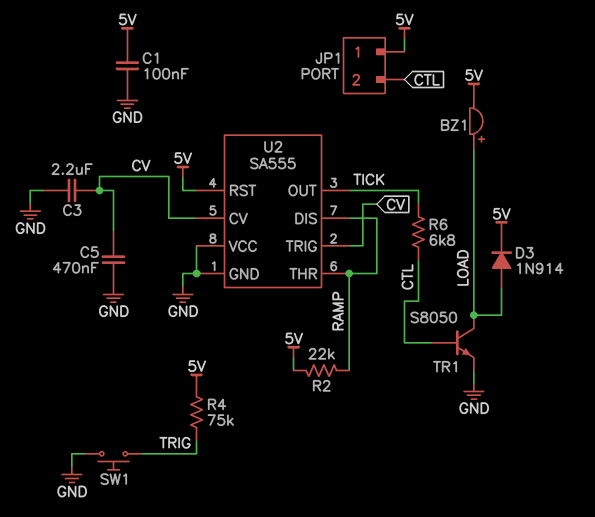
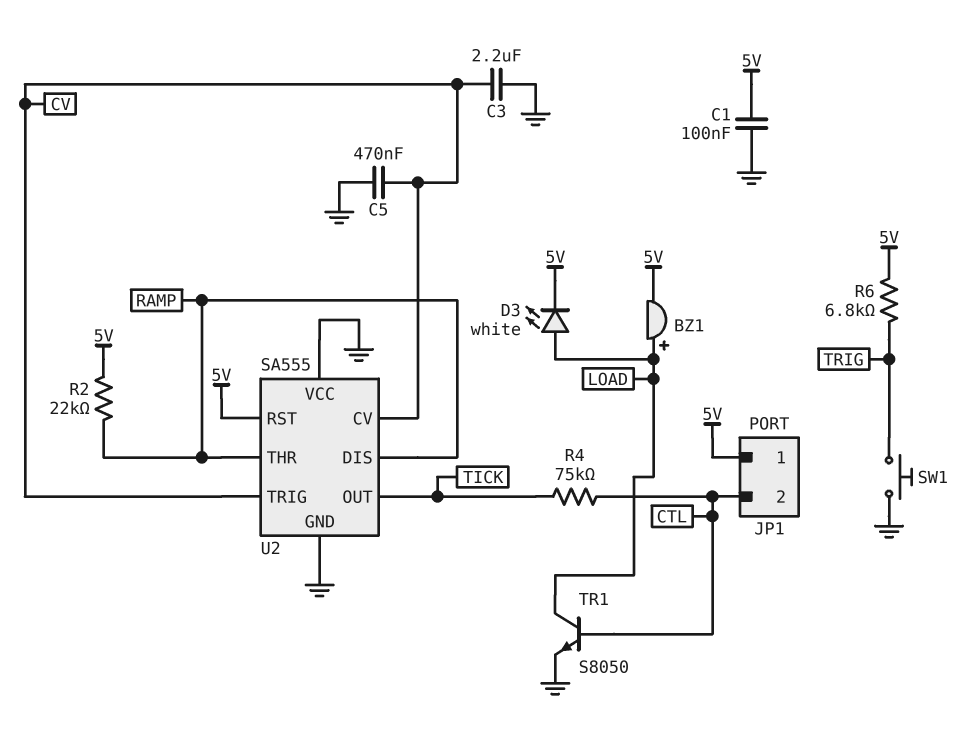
D3: diode 1N914 (A LOAD, K 5V) -> LED white (A LOAD, K 5V)
R4: 75k (5V, TRIG) -> 75k (CTL, TICK)
R6: 6.8k (CTL, TICK) -> 6.8k (5V, TRIG)

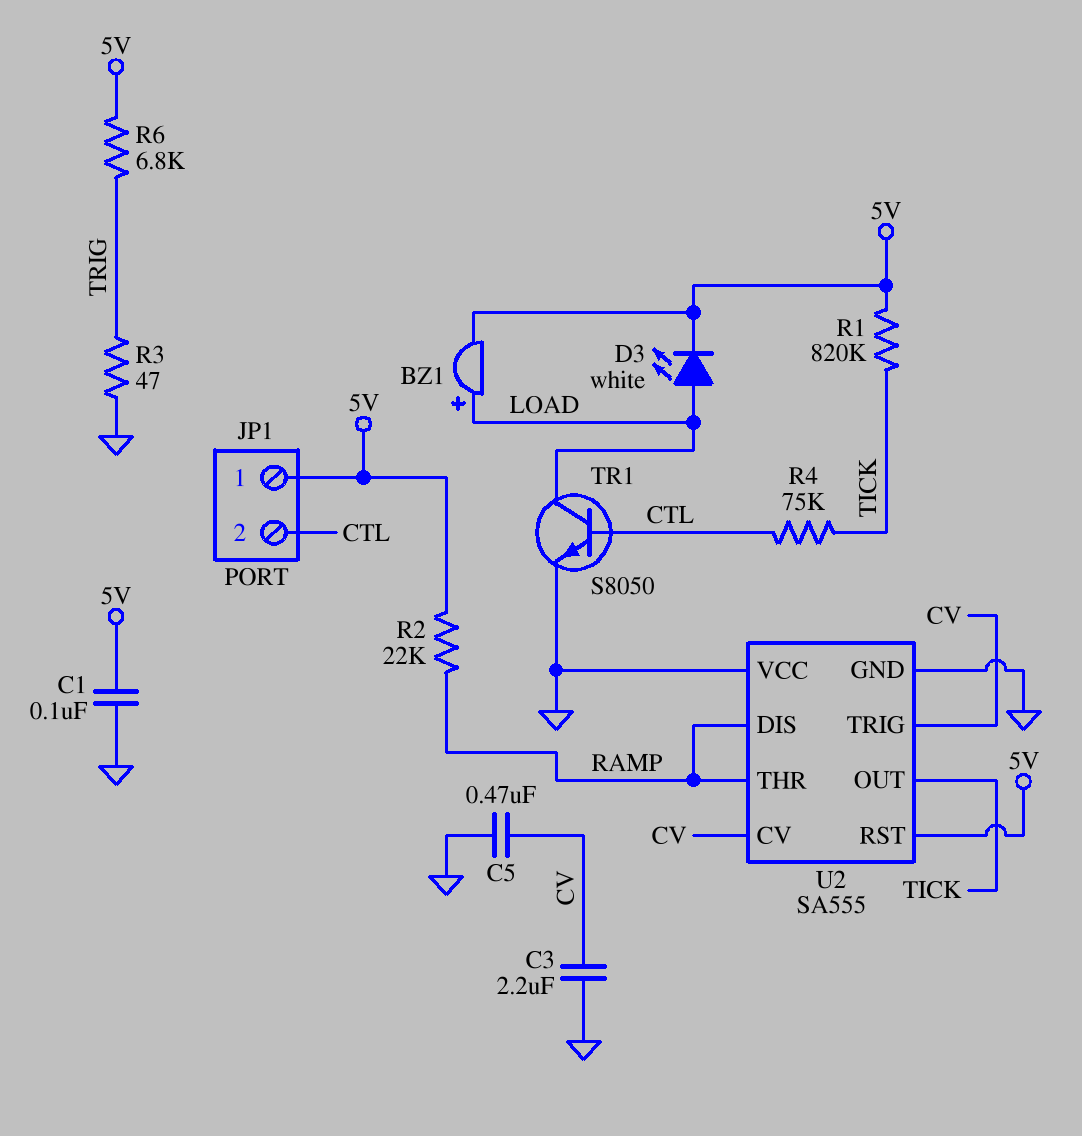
R1: none -> 820k (5V, TICK)
R3: none -> 47 (GND, TRIG)
SW1: button (GND, TRIG) -> none

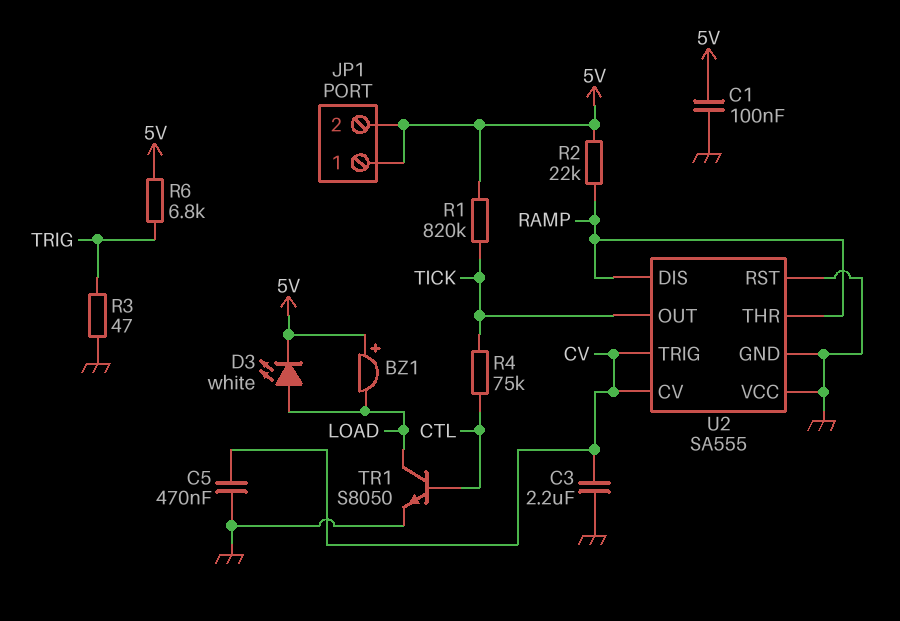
BZ1: buzzer (plus LOAD, minus 5V) -> buzzer (plus 5V, minus LOAD)
JP1 pin 2: CTL -> 5V
U2 pin RST: 5V -> GND

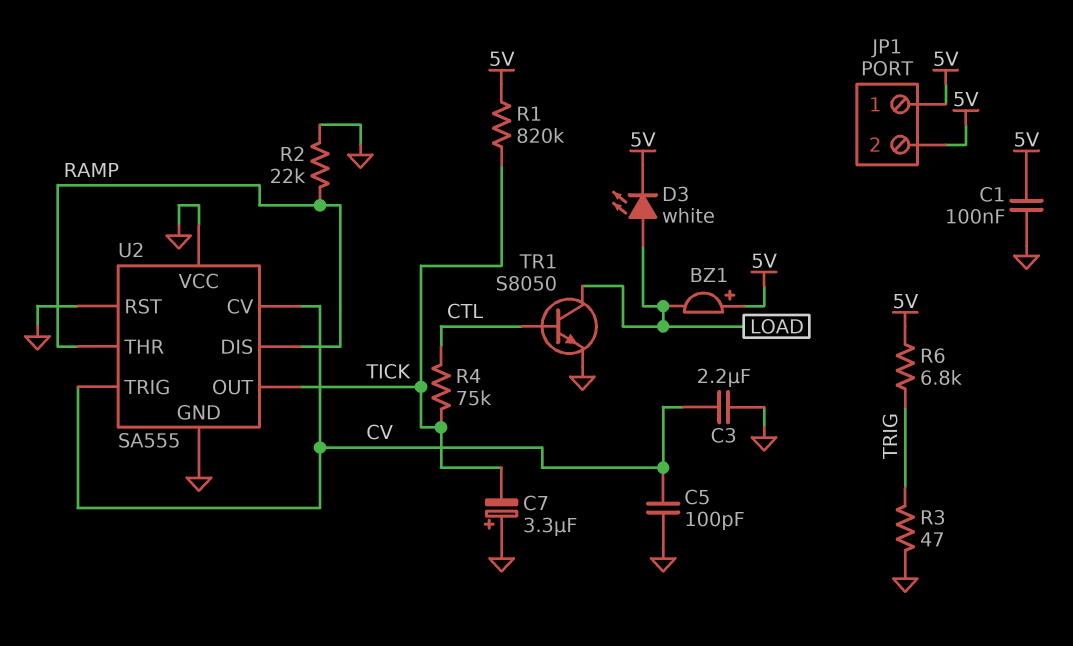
C5: 470nF (CV, GND) -> 100pF (CV, GND)
C7: none -> 3.3uF (plus GND, minus TICK)
R2: 22k (5V, RAMP) -> 22k (GND, RAMP)

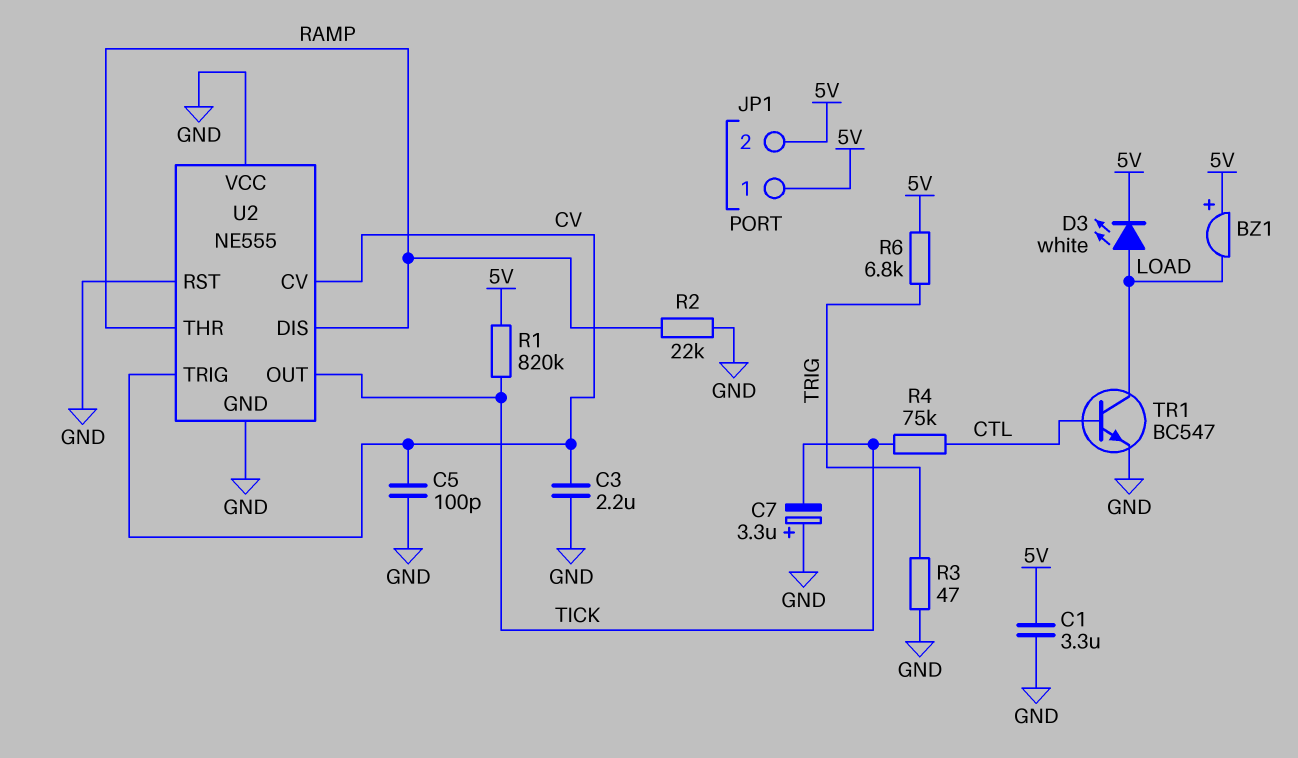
C1: 100nF (5V, GND) -> 3.3uF (5V, GND)
TR1: NPN S8050 (B CTL, C LOAD, E GND) -> NPN BC547 (B CTL, C LOAD, E GND)
U2: SA555 -> NE555

